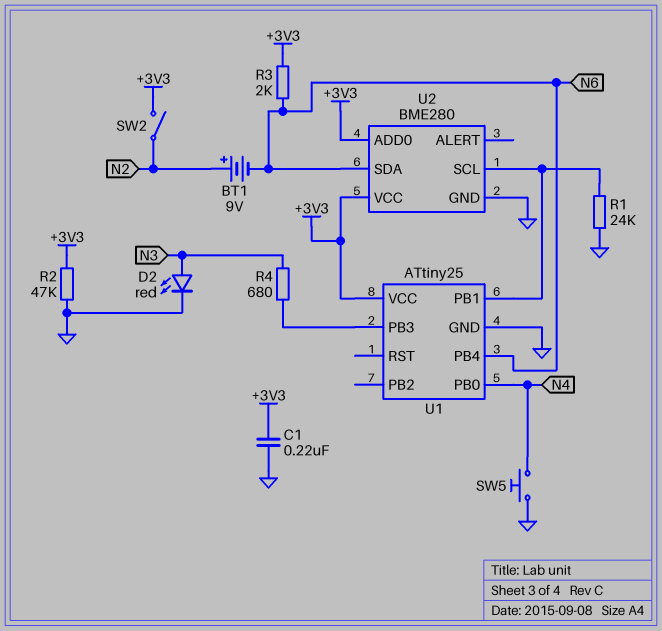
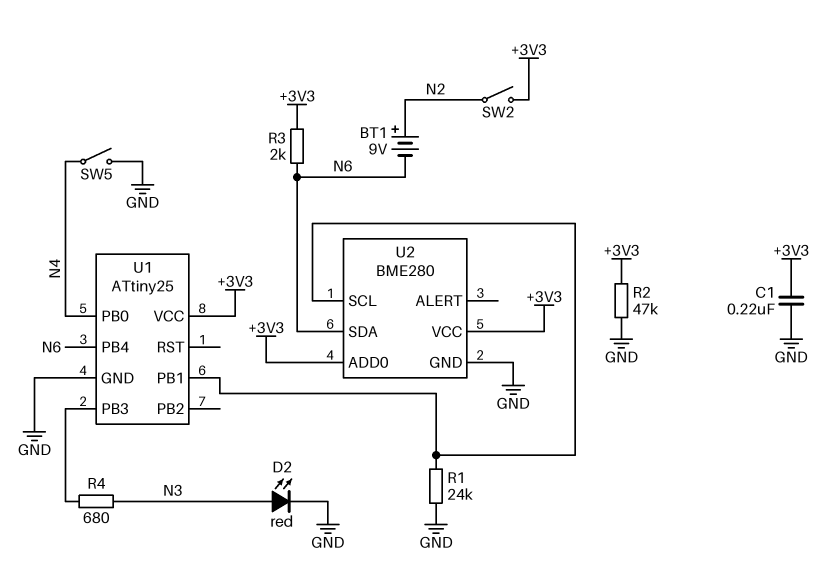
SW5: button (GND, N4) -> switch (GND, N4)

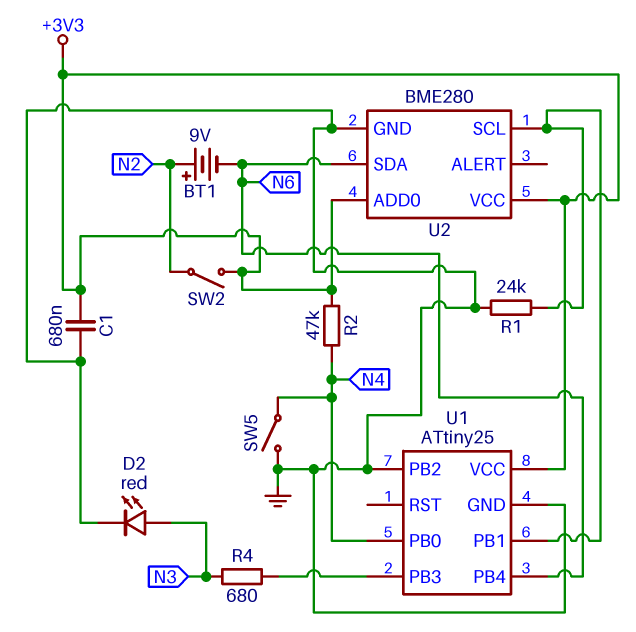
C1: 220nF (+3V3, GND) -> 680nF (+3V3, GND)
R2: 47k (+3V3, GND) -> 47k (+3V3, N4)
R3: 2k (+3V3, N6) -> none
U1 pin PB2: none -> GND

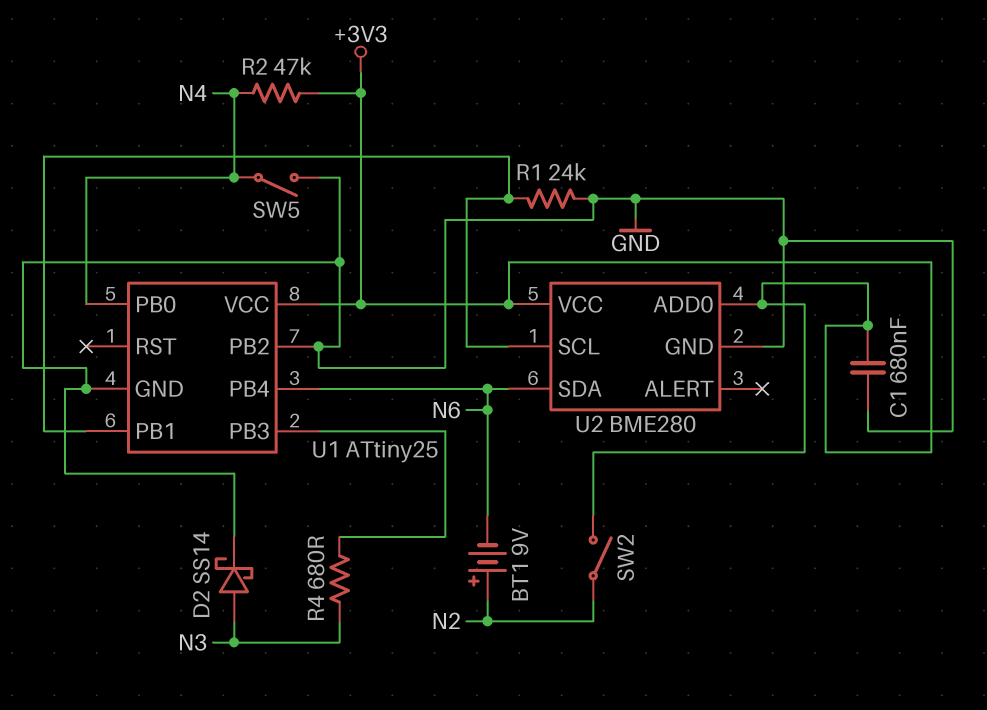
D2: LED red (A N3, K GND) -> schottky SS14 (A N3, K GND)

